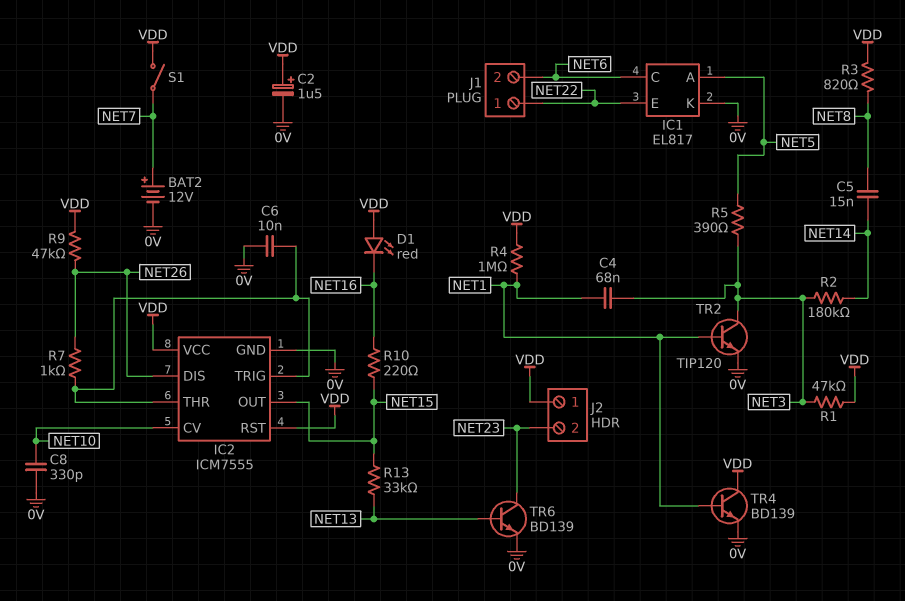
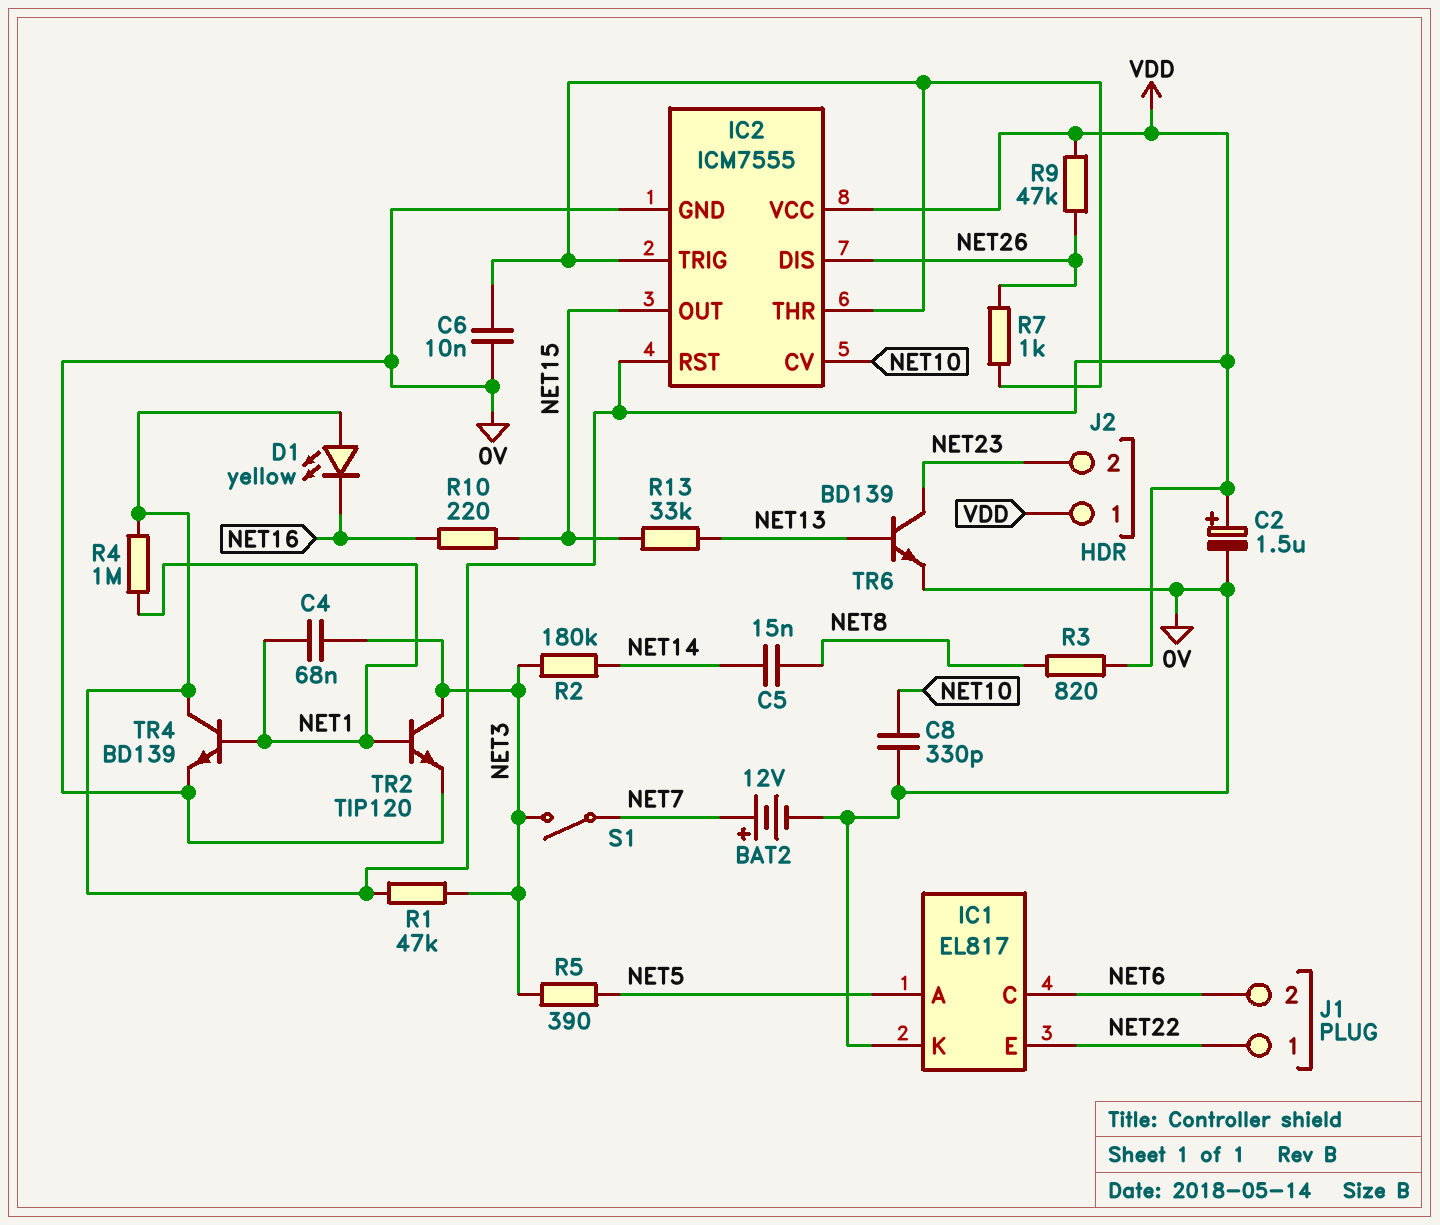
D1: LED red (A VDD, K NET16) -> LED yellow (A VDD, K NET16)
S1: switch (NET7, VDD) -> switch (NET3, NET7)

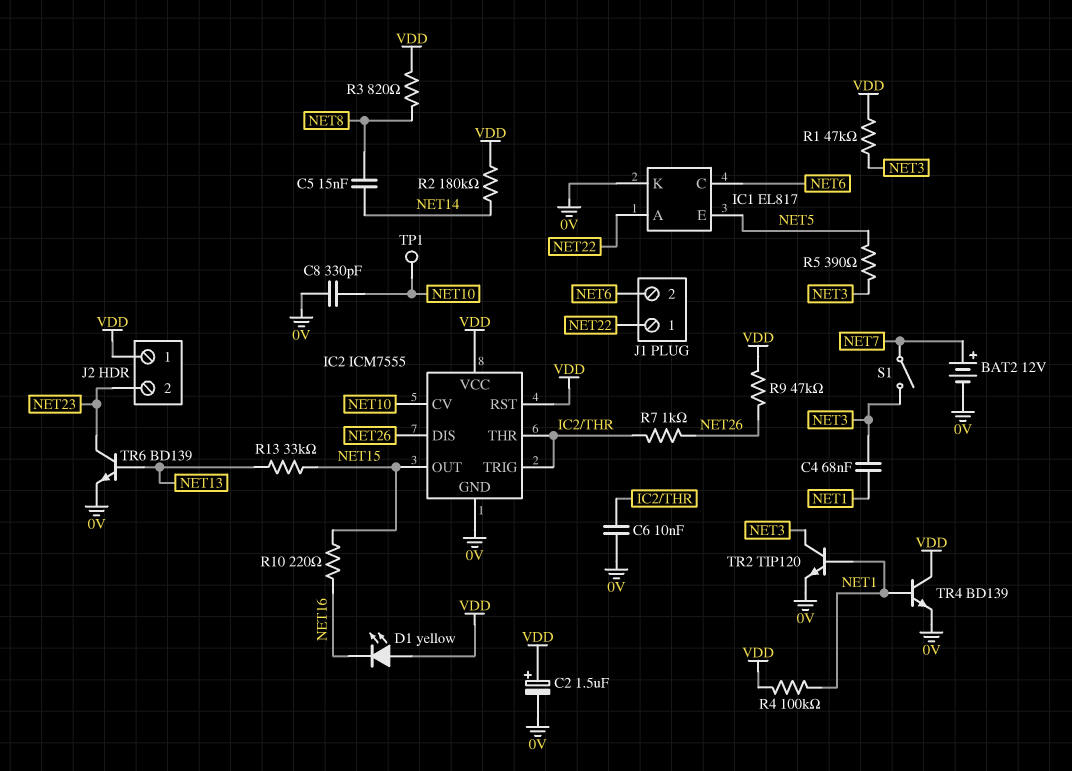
IC1 pin A: NET5 -> NET22
IC1 pin E: NET22 -> NET5
R2: 180k (NET3, NET14) -> 180k (NET14, VDD)
R4: 1M (NET1, VDD) -> 100k (NET1, VDD)
TP1: none -> test point (NET10)

